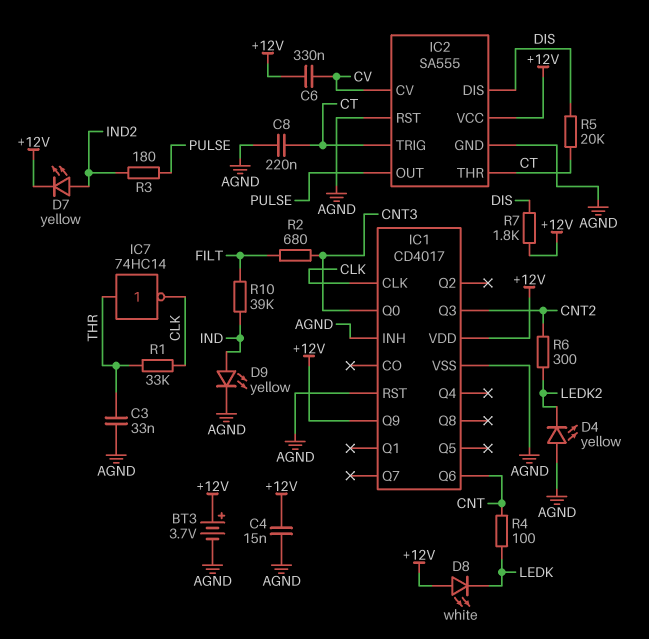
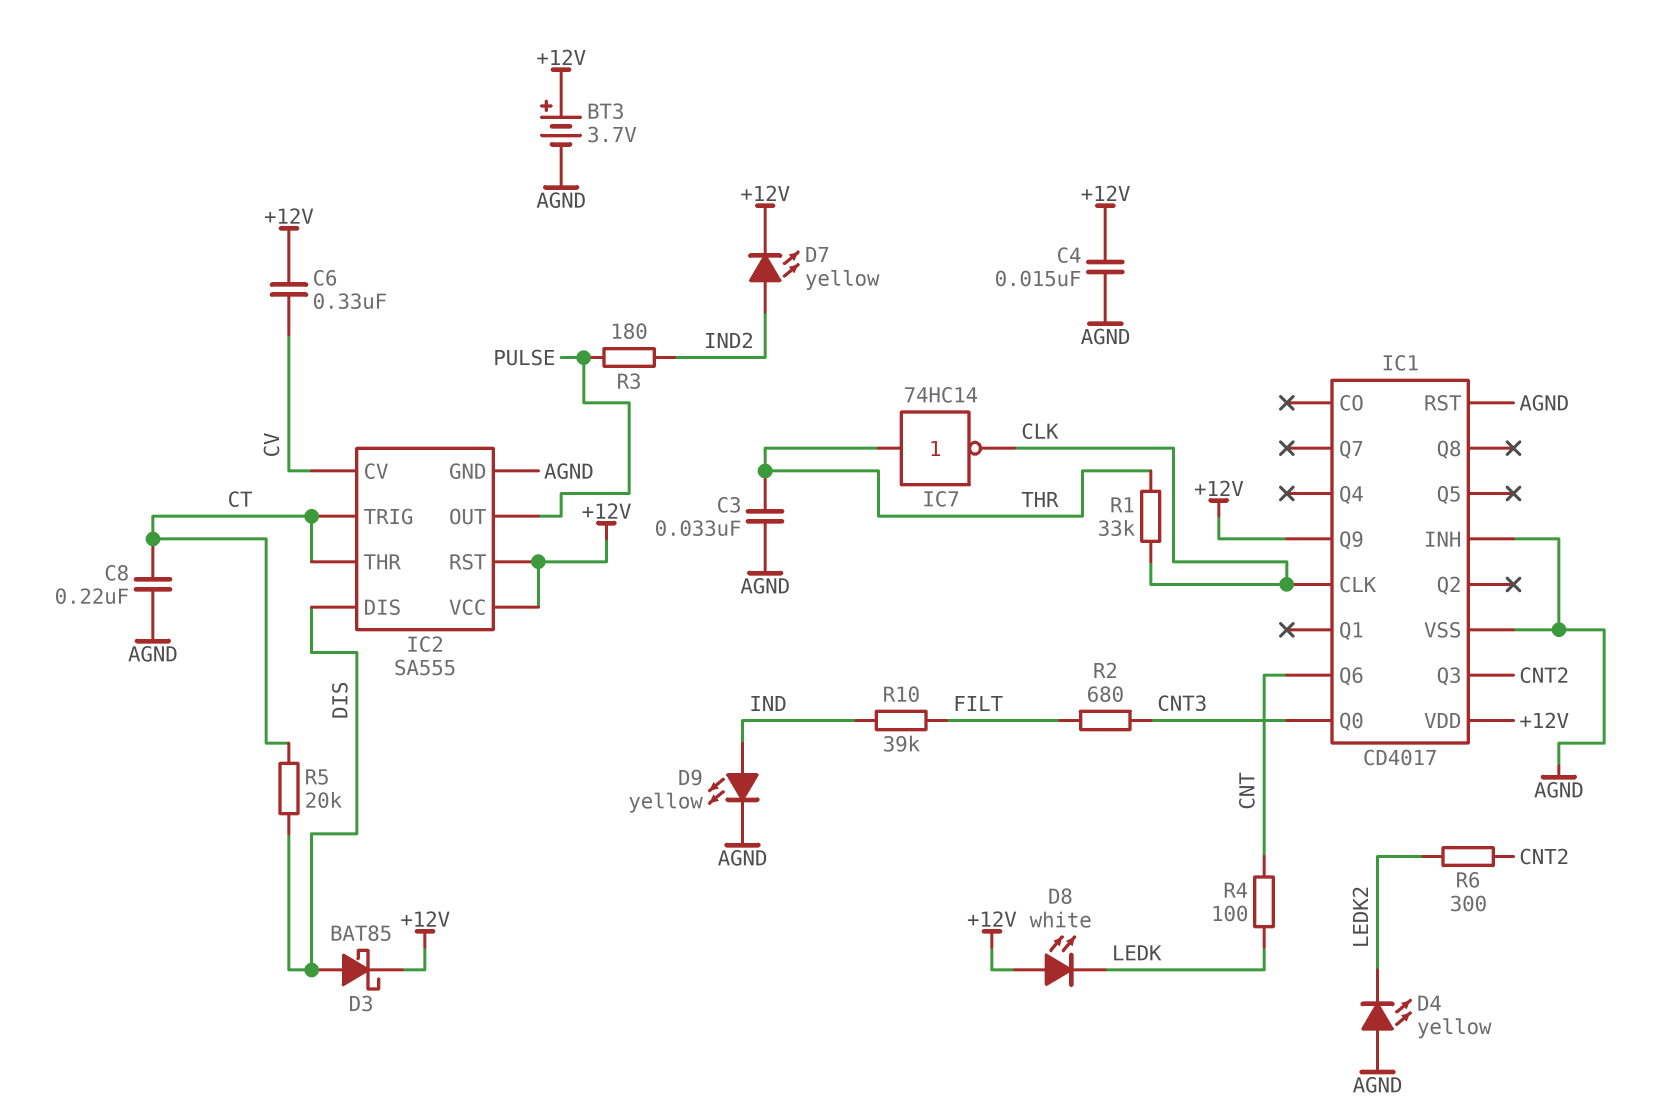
D3: none -> schottky BAT85 (A DIS, K +12V)
IC2 pin RST: AGND -> +12V
R7: 1.8k (+12V, DIS) -> none

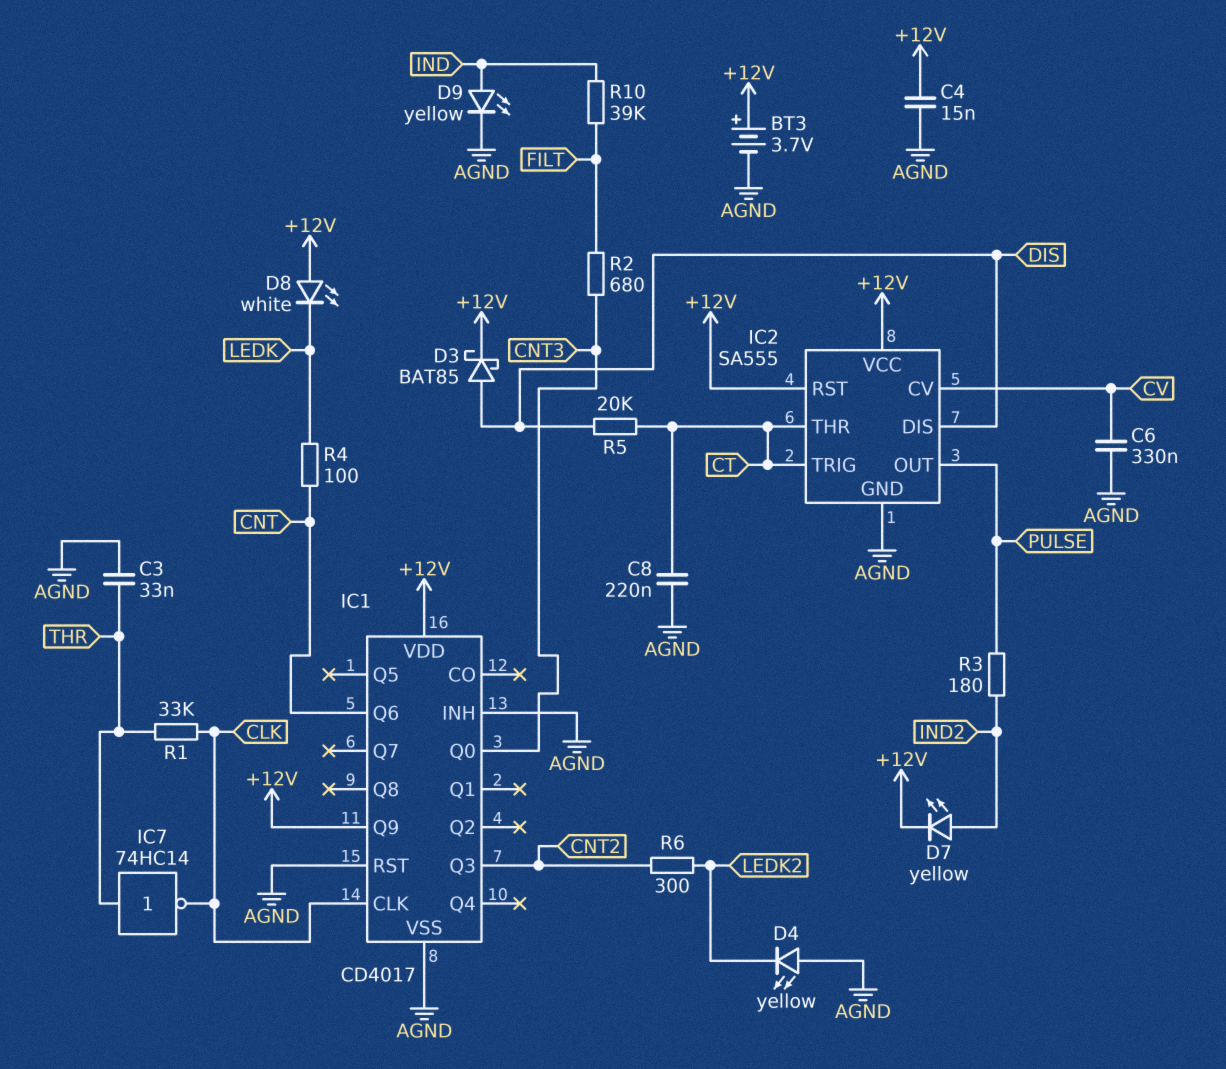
C6: 330nF (+12V, CV) -> 330nF (AGND, CV)

